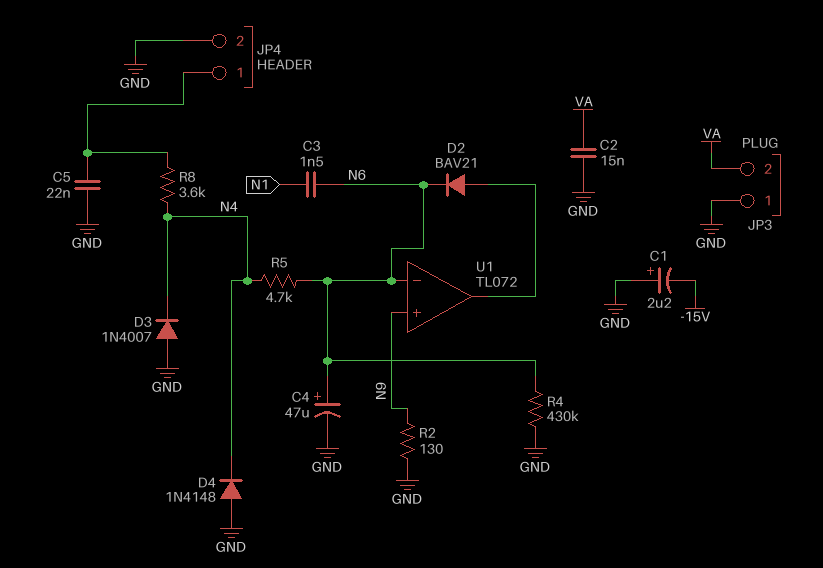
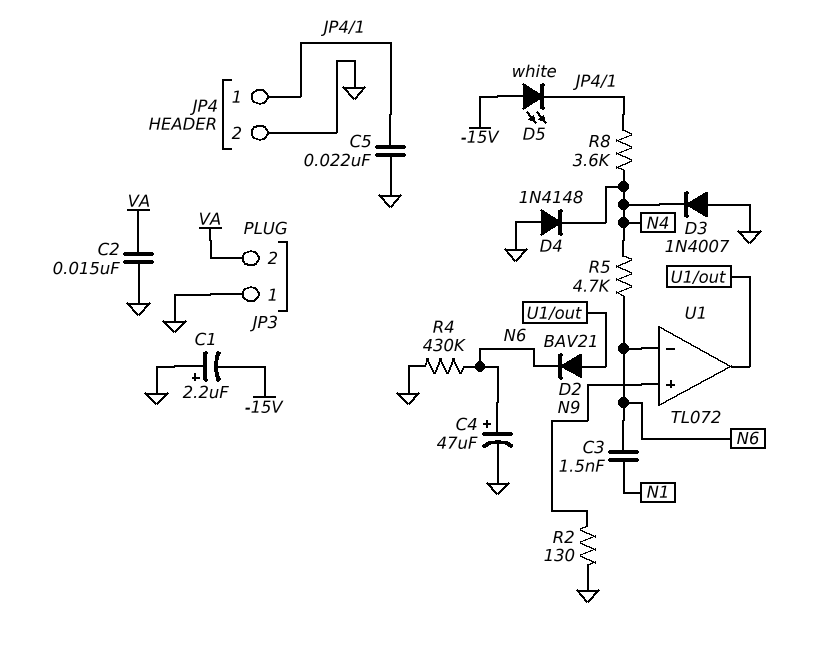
D5: none -> LED white (A -15V, K JP4/1)

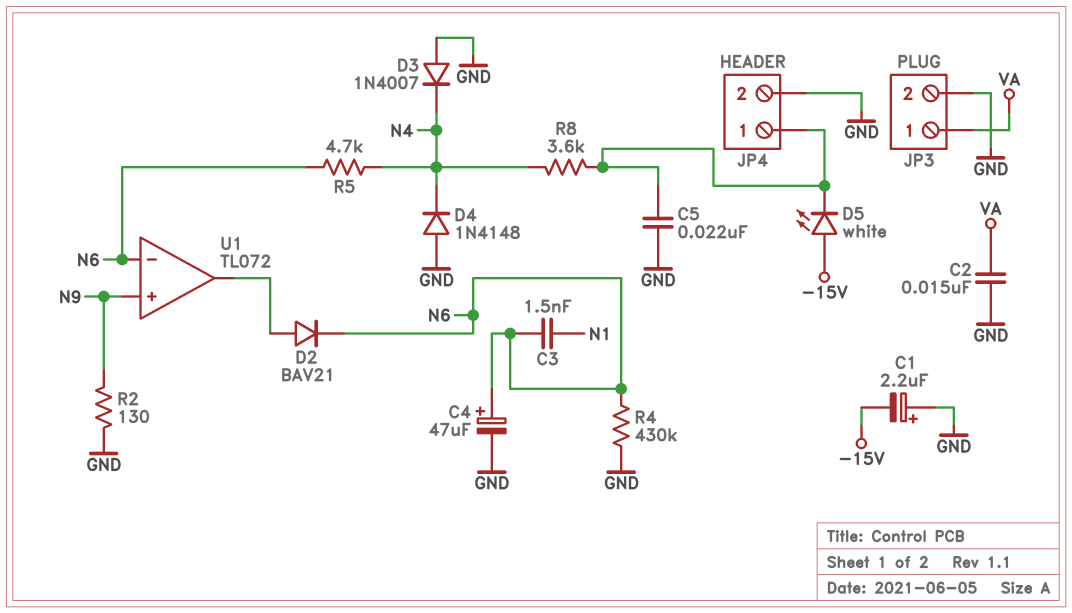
JP3 pin 1: GND -> VA
JP3 pin 2: VA -> GND

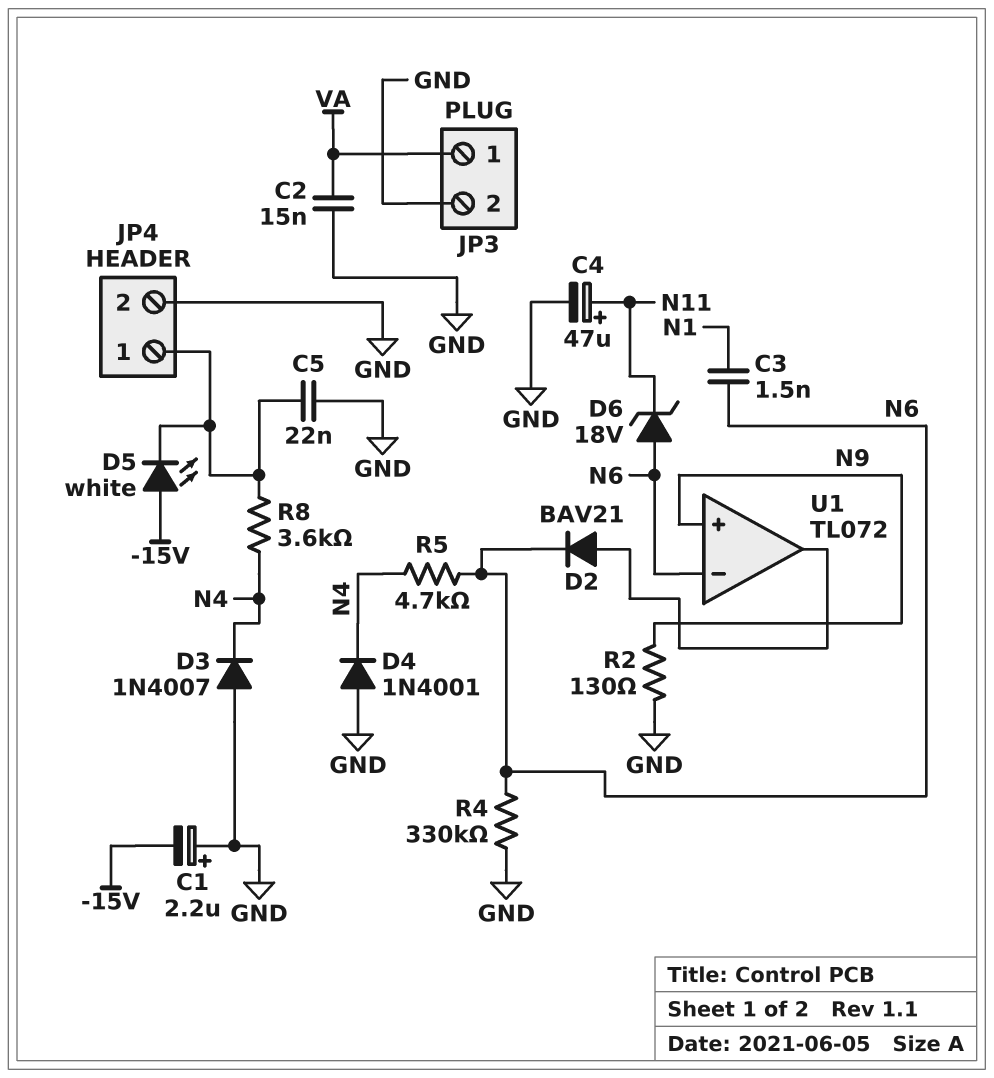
C4: 47uF (plus N6, minus GND) -> 47uF (plus N11, minus GND)
D4: diode 1N4148 (A GND, K N4) -> diode 1N4001 (A GND, K N4)
D6: none -> zener 18V (A N6, K N11)
R4: 430k (GND, N6) -> 330k (GND, N6)

